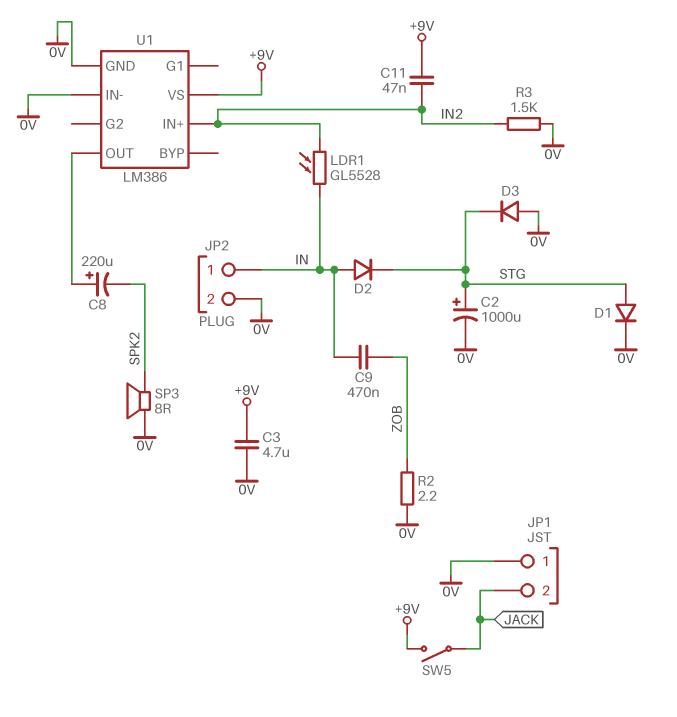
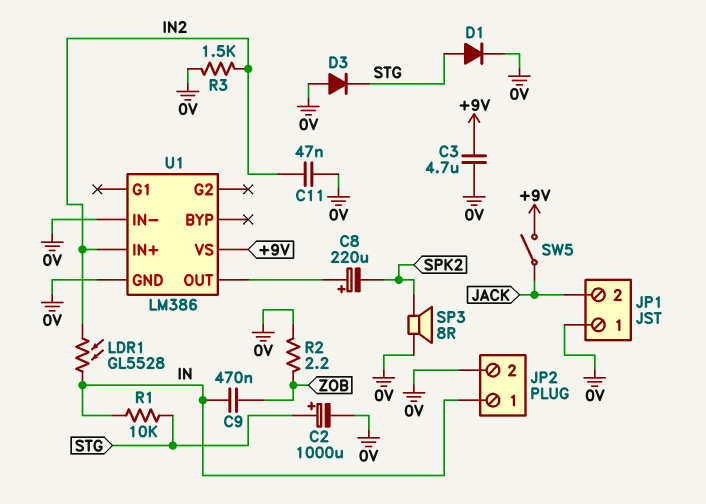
C11: 47nF (+9V, IN2) -> 47nF (0V, IN2)
D2: diode (A IN, K STG) -> none
R1: none -> 10k (IN, STG)

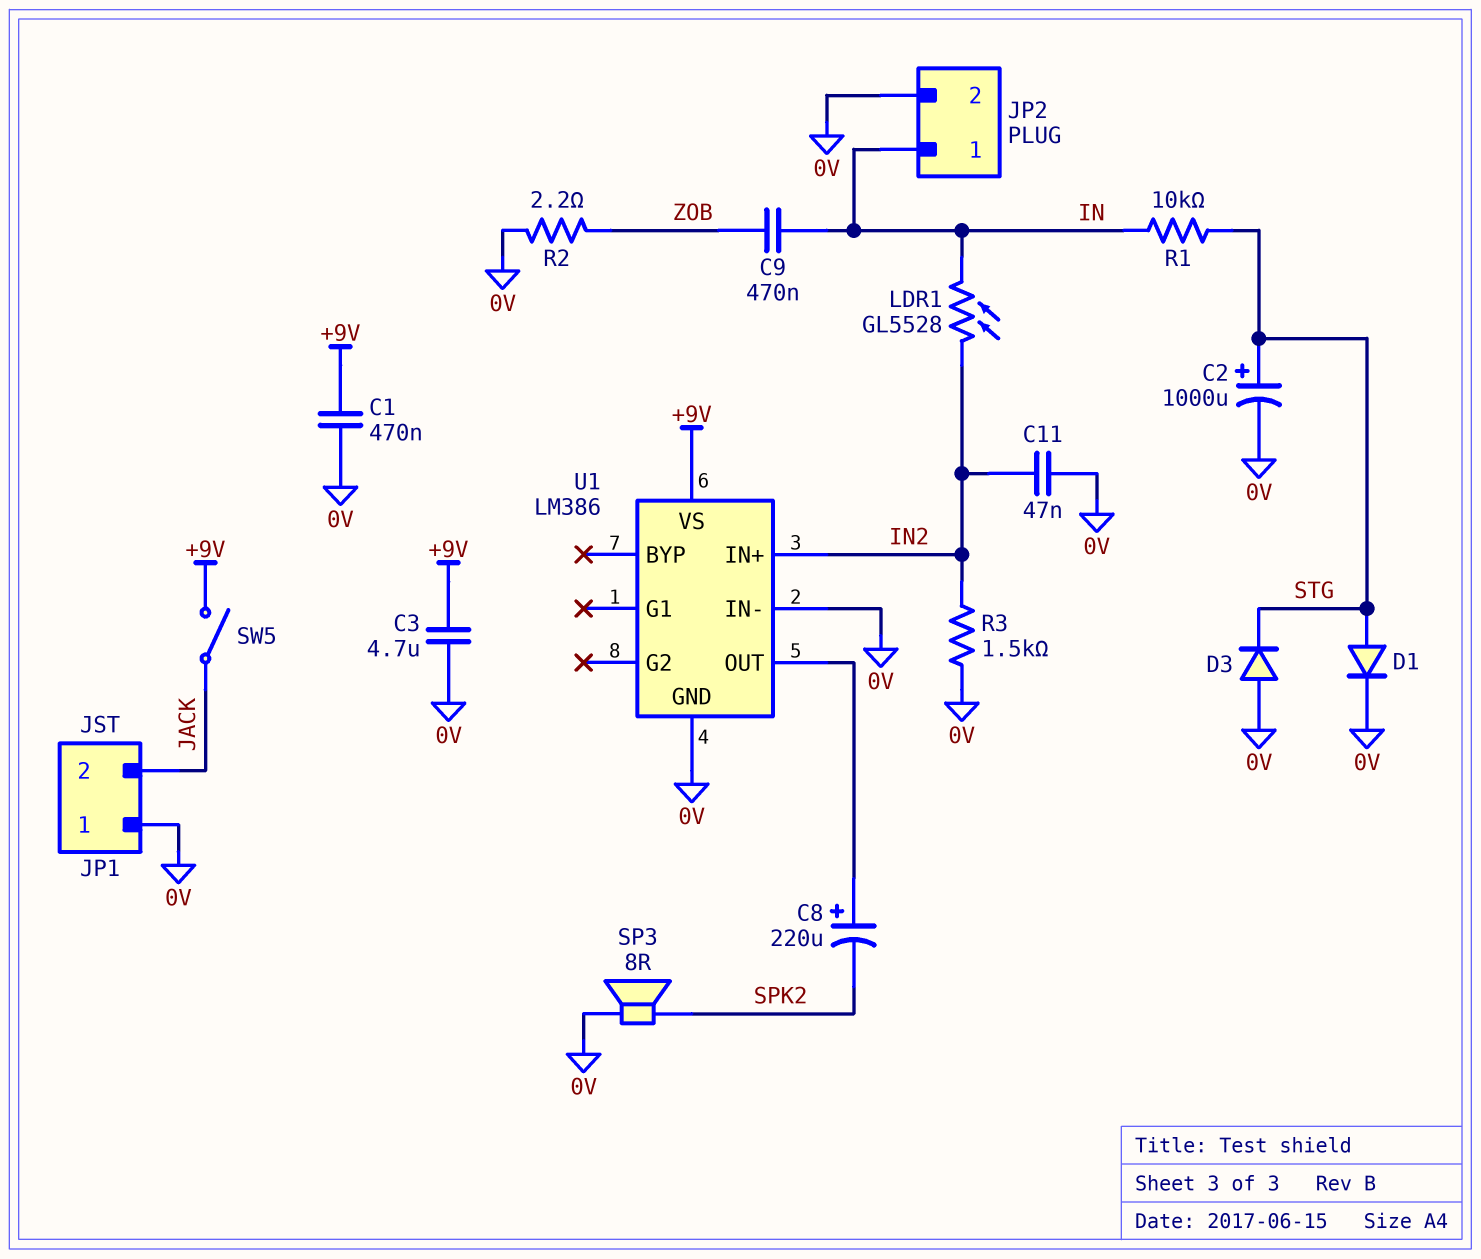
C1: none -> 470nF (+9V, 0V)

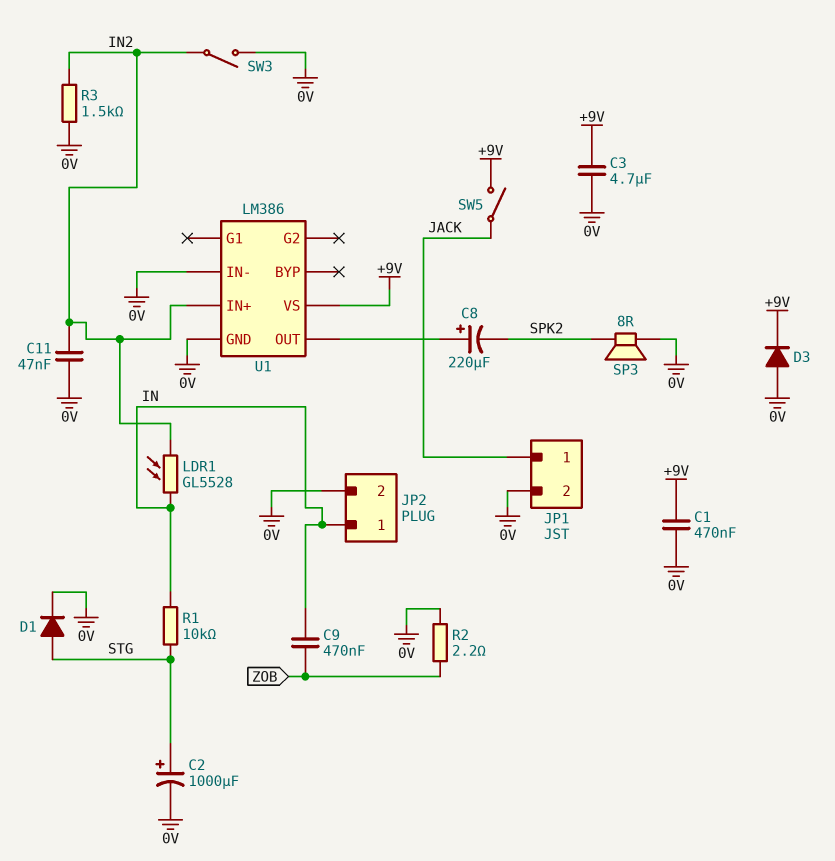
D3: diode (A 0V, K STG) -> diode (A 0V, K +9V)
JP1 pin 1: 0V -> JACK
JP1 pin 2: JACK -> 0V
SW3: none -> switch (0V, IN2)

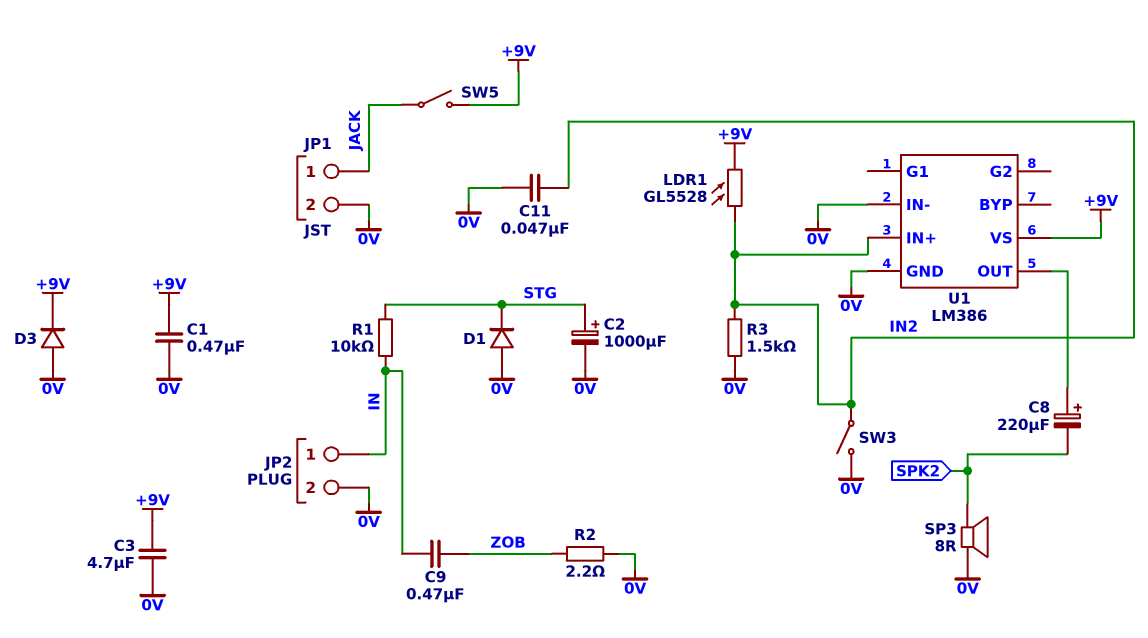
D1: diode (A STG, K 0V) -> diode (A 0V, K STG)
LDR1: GL5528 (IN, IN2) -> GL5528 (+9V, IN2)

